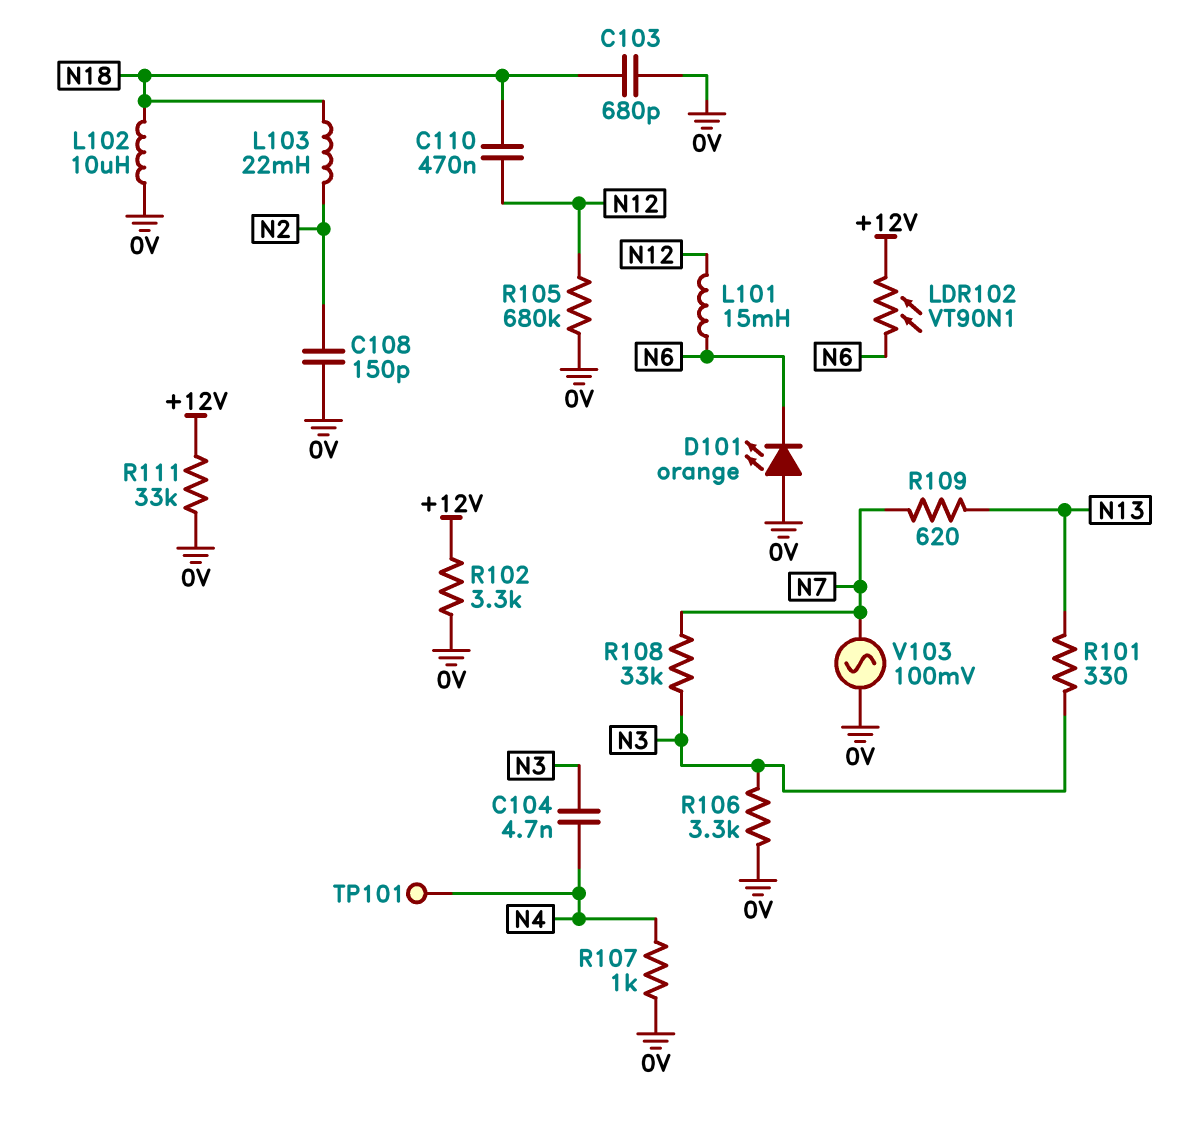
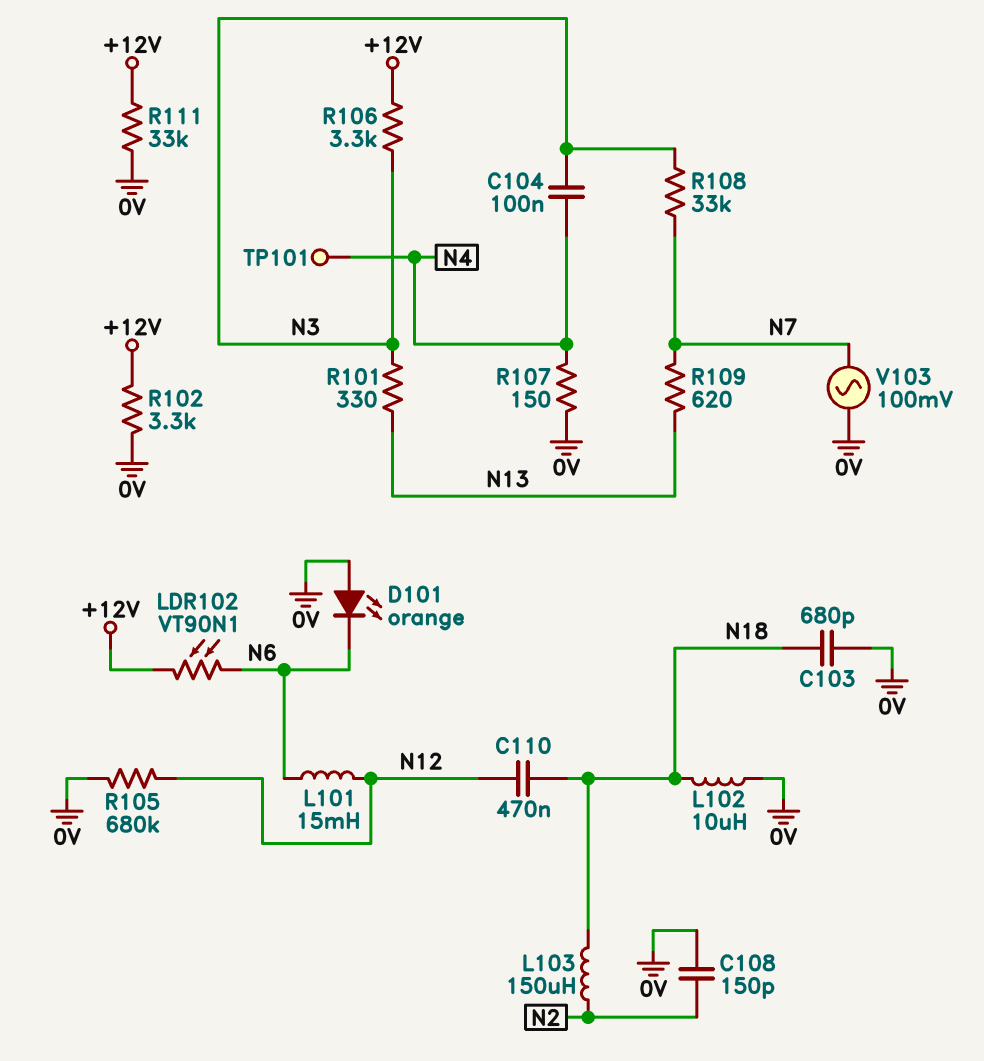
C104: 4.7nF (N3, N4) -> 100nF (N3, N4)
L103: 22mH (N2, N18) -> 150uH (N2, N18)
R106: 3.3k (0V, N3) -> 3.3k (+12V, N3)
R107: 1k (0V, N4) -> 150 (0V, N4)

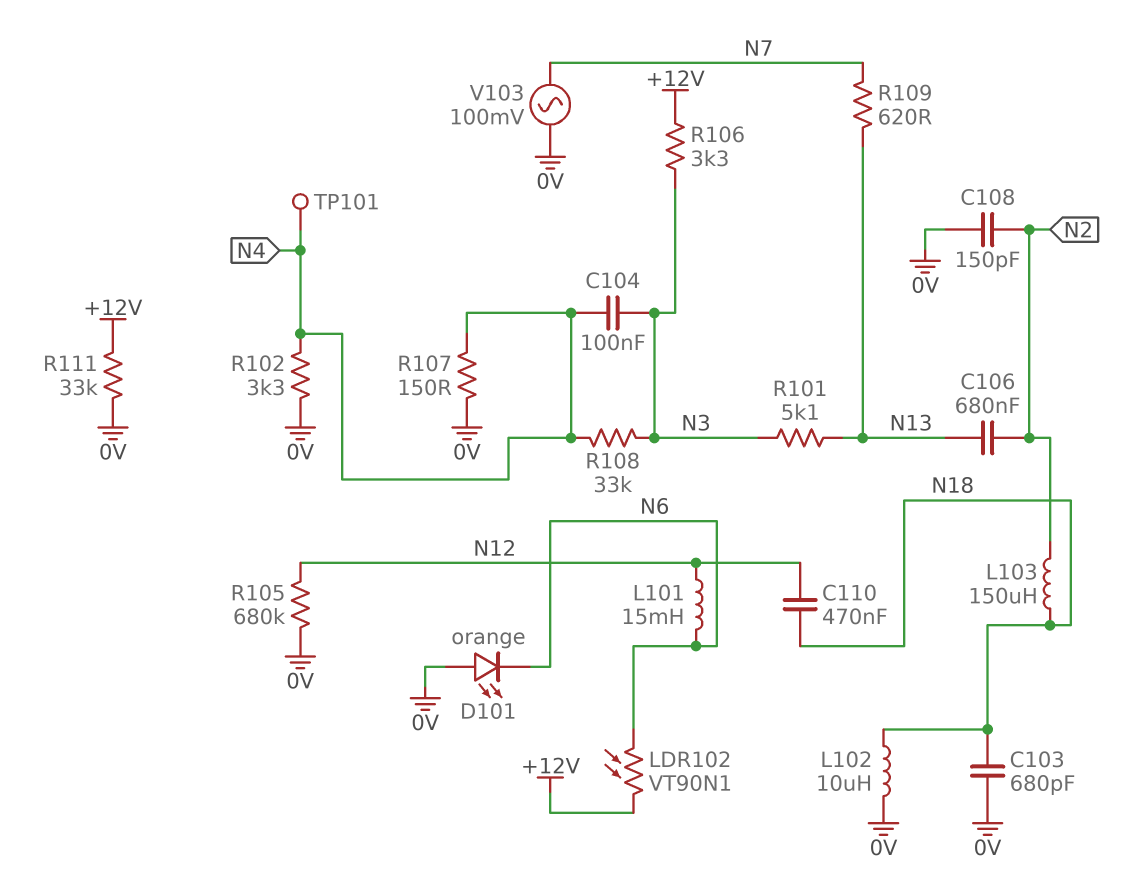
C106: none -> 680nF (N2, N13)
R101: 330 (N3, N13) -> 5.1k (N3, N13)
R102: 3.3k (+12V, 0V) -> 3.3k (0V, N4)
R108: 33k (N3, N7) -> 33k (N3, N4)

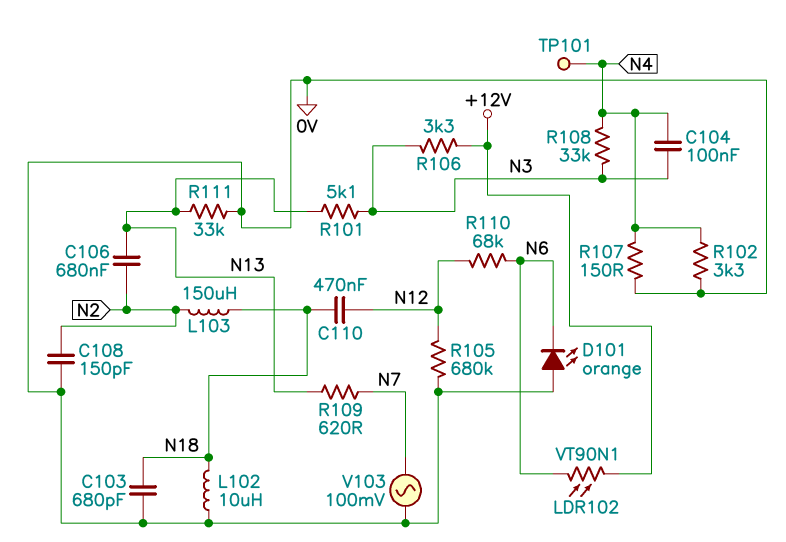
L101: 15mH (N6, N12) -> none
R110: none -> 68k (N6, N12)
R111: 33k (+12V, 0V) -> 33k (0V, N13)

